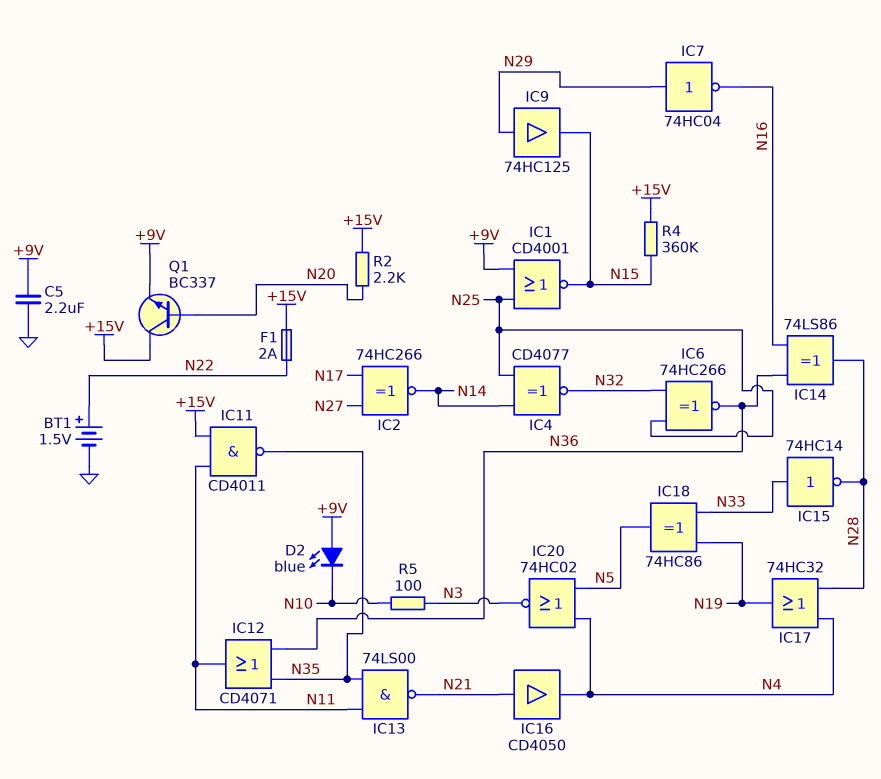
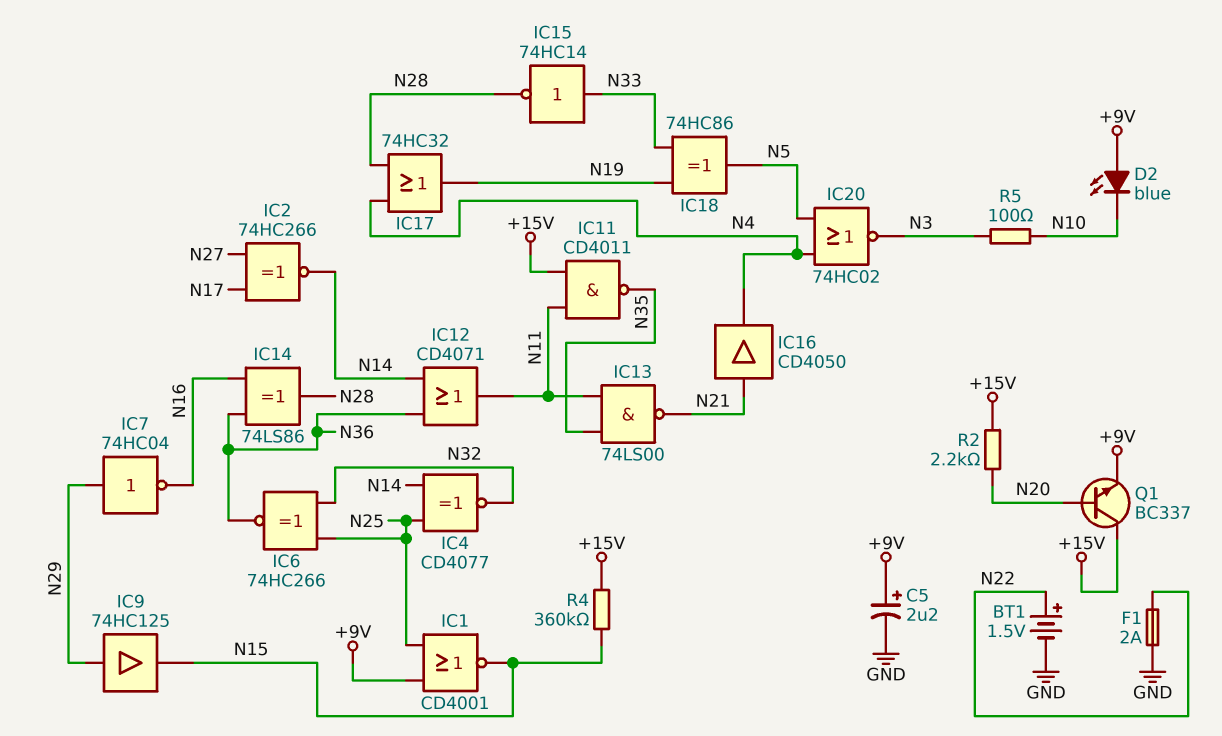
C5: 2.2uF (+9V, GND) -> 2.2uF (plus +9V, minus GND)
F1: 2A (+15V, N22) -> 2A (GND, N22)
IC12: OR CD4071 (in N35, in N36, out N11) -> OR CD4071 (in N14, in N36, out N11)

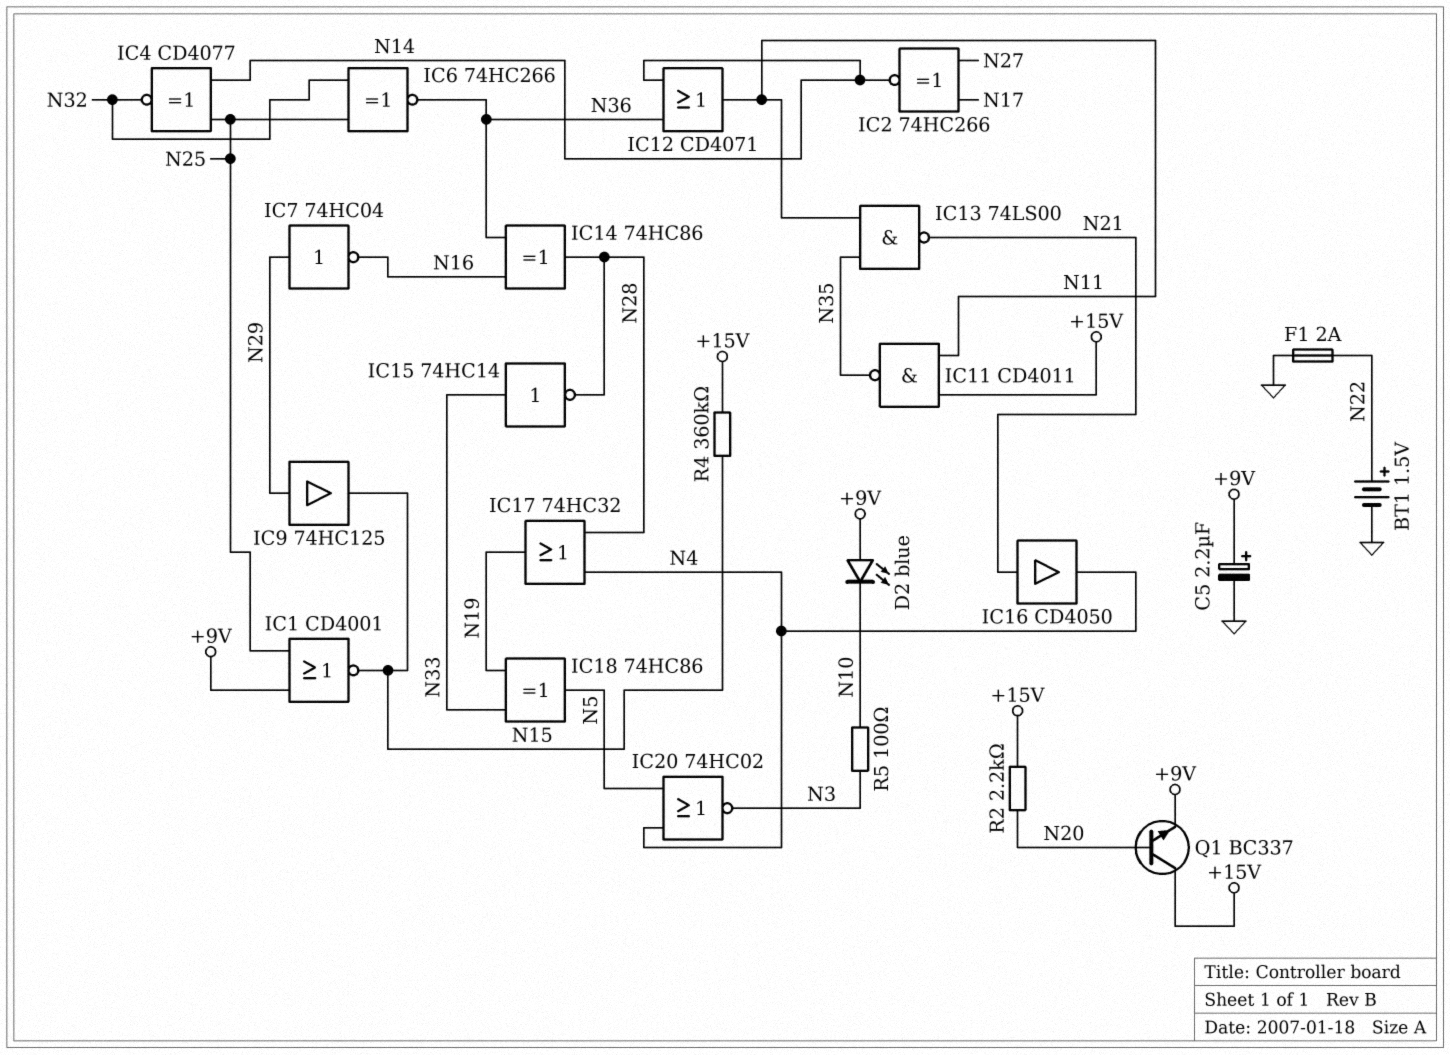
IC14: XOR 74LS86 (in N16, in N36, out N28) -> XOR 74HC86 (in N16, in N36, out N28)

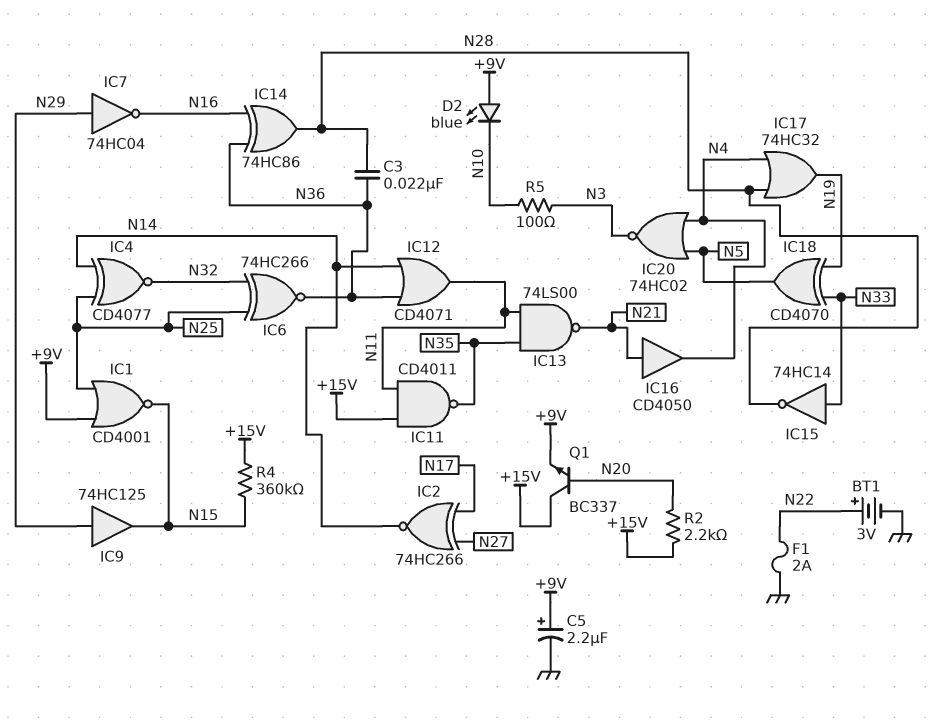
BT1: 1.5V (plus N22, minus GND) -> 3V (plus N22, minus GND)
C3: none -> 22nF (N28, N36)
IC18: XOR 74HC86 (in N19, in N33, out N5) -> XOR CD4070 (in N19, in N33, out N5)

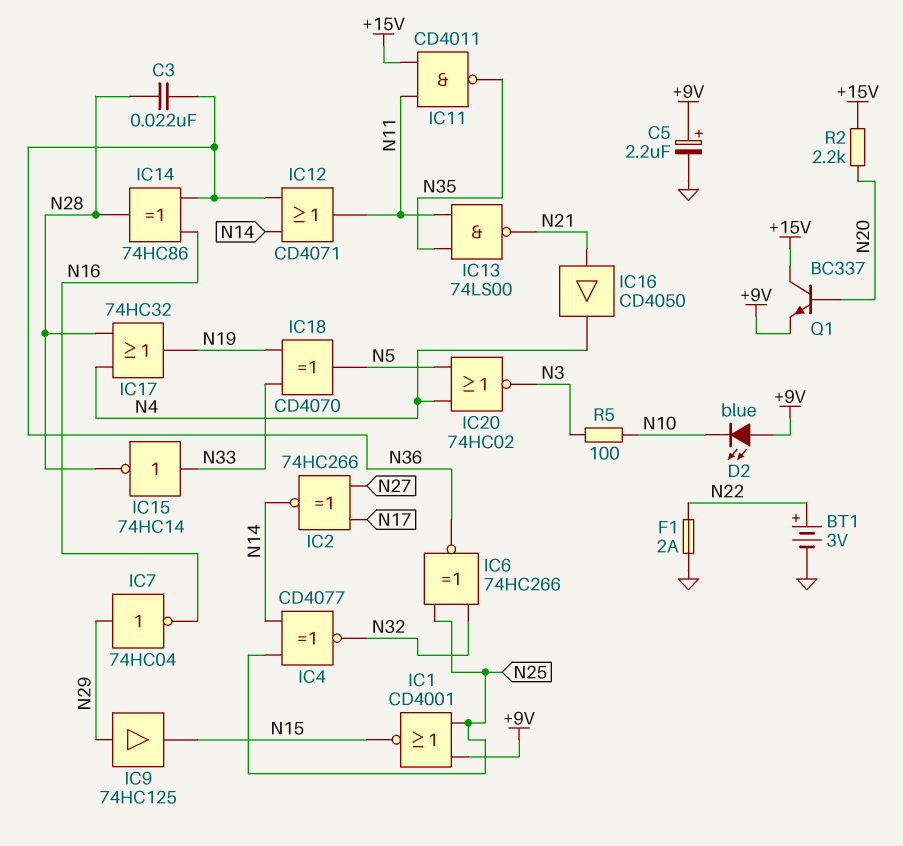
R4: 360k (+15V, N15) -> none

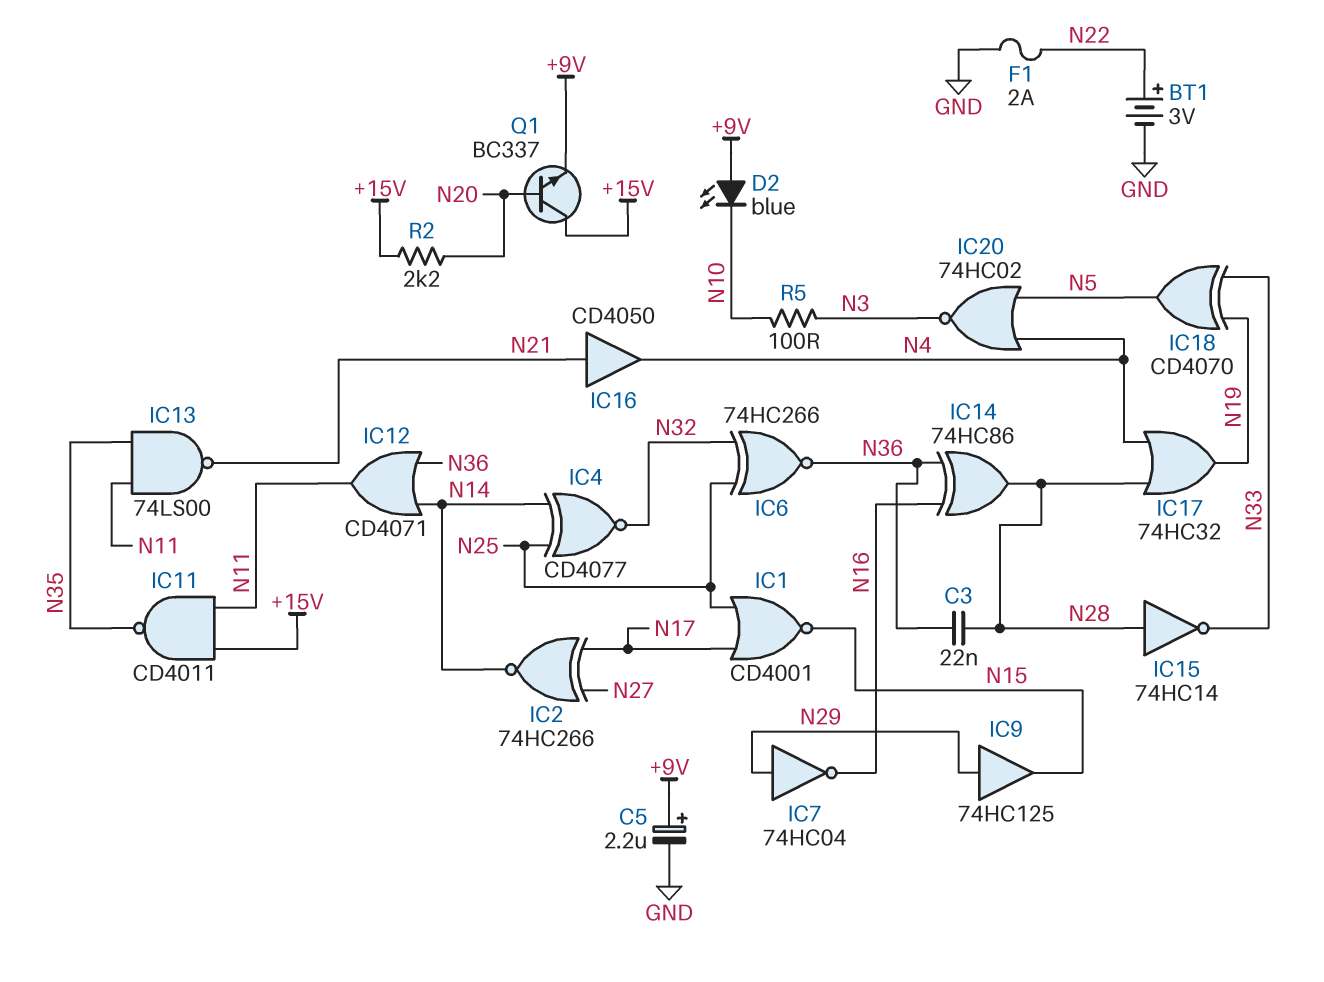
IC1: NOR CD4001 (in +9V, in N25, out N15) -> NOR CD4001 (in N17, in N25, out N15)
IC15: NOT 74HC14 (in N33, out N28) -> NOT 74HC14 (in N28, out N33)

